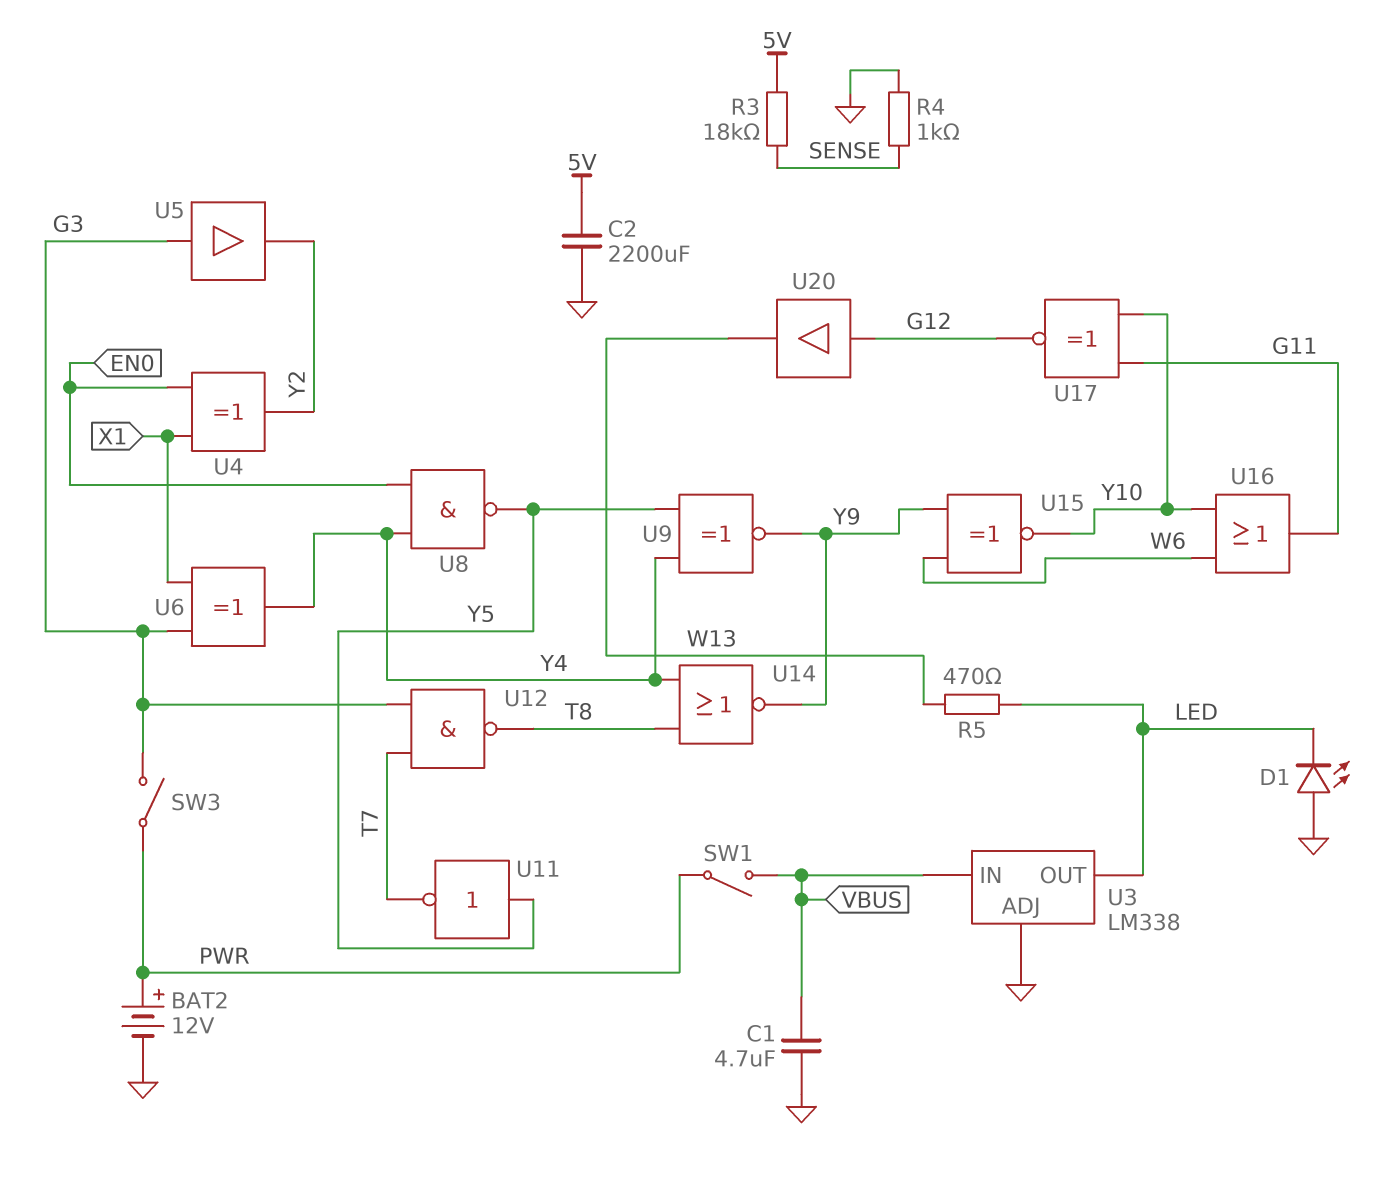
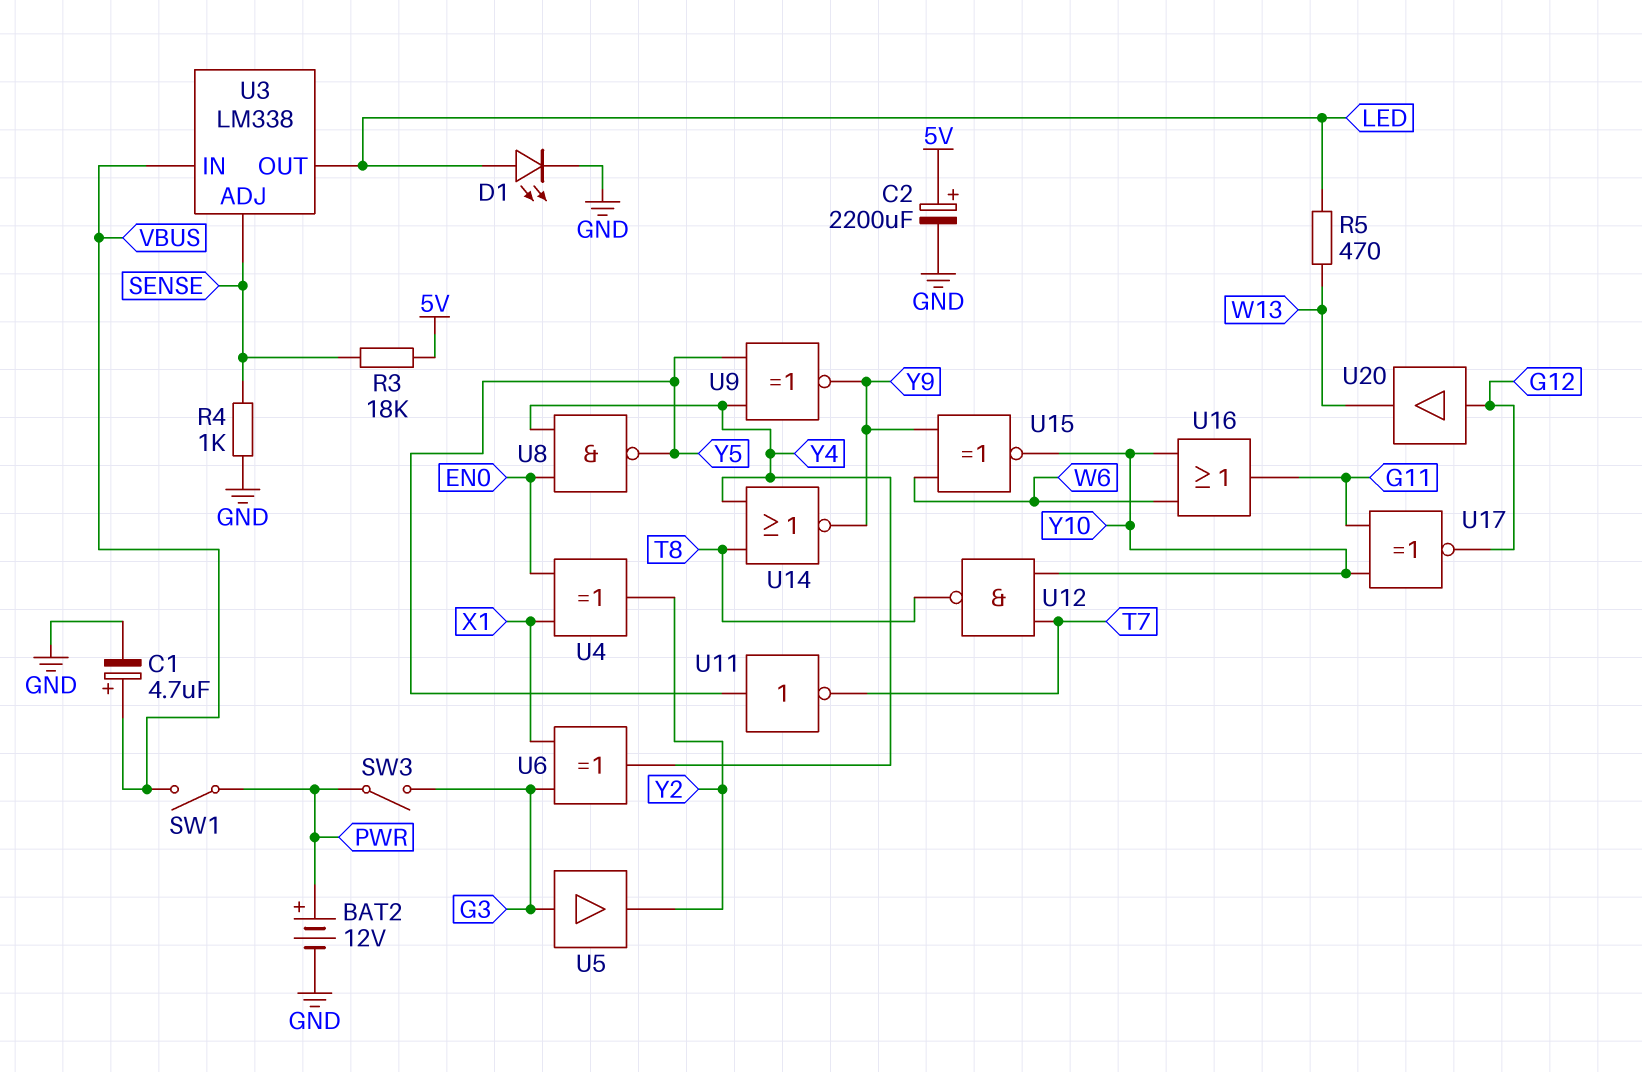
C1: 4.7uF (GND, VBUS) -> 4.7uF (plus VBUS, minus GND)
C2: 2200uF (5V, GND) -> 2200uF (plus 5V, minus GND)
D1: LED (A GND, K LED) -> LED (A LED, K GND)
U3 pin ADJ: GND -> SENSE
U12: NAND (in G3, in T7, out T8) -> NAND (in T7, in Y10, out T8)

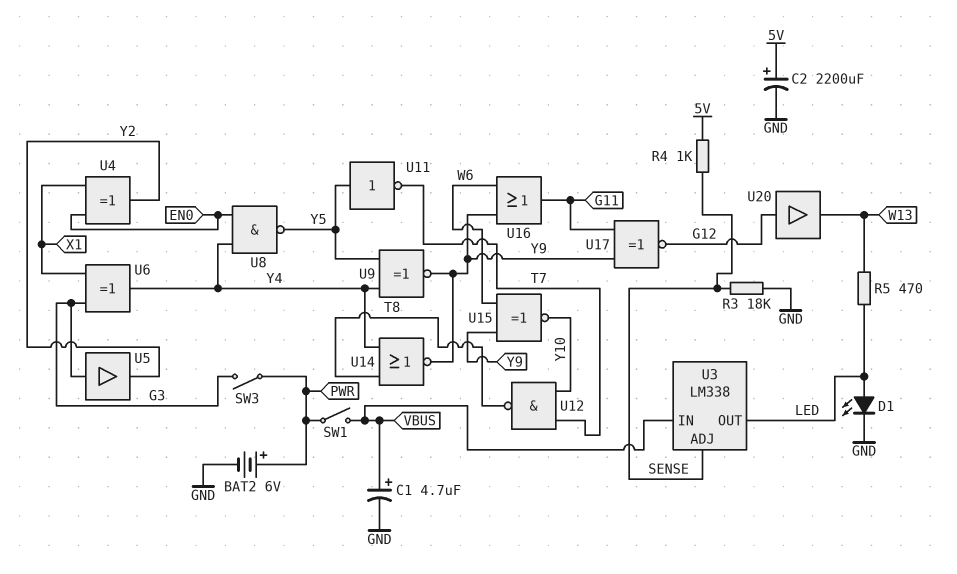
BAT2: 12V (plus PWR, minus GND) -> 6V (plus PWR, minus GND)
R3: 18k (5V, SENSE) -> 18k (GND, SENSE)
R4: 1k (GND, SENSE) -> 1k (5V, SENSE)
U16: OR (in W6, in Y10, out G11) -> OR (in W6, in Y9, out G11)
U17: XNOR (in G11, in Y10, out G12) -> XNOR (in G11, in Y9, out G12)

